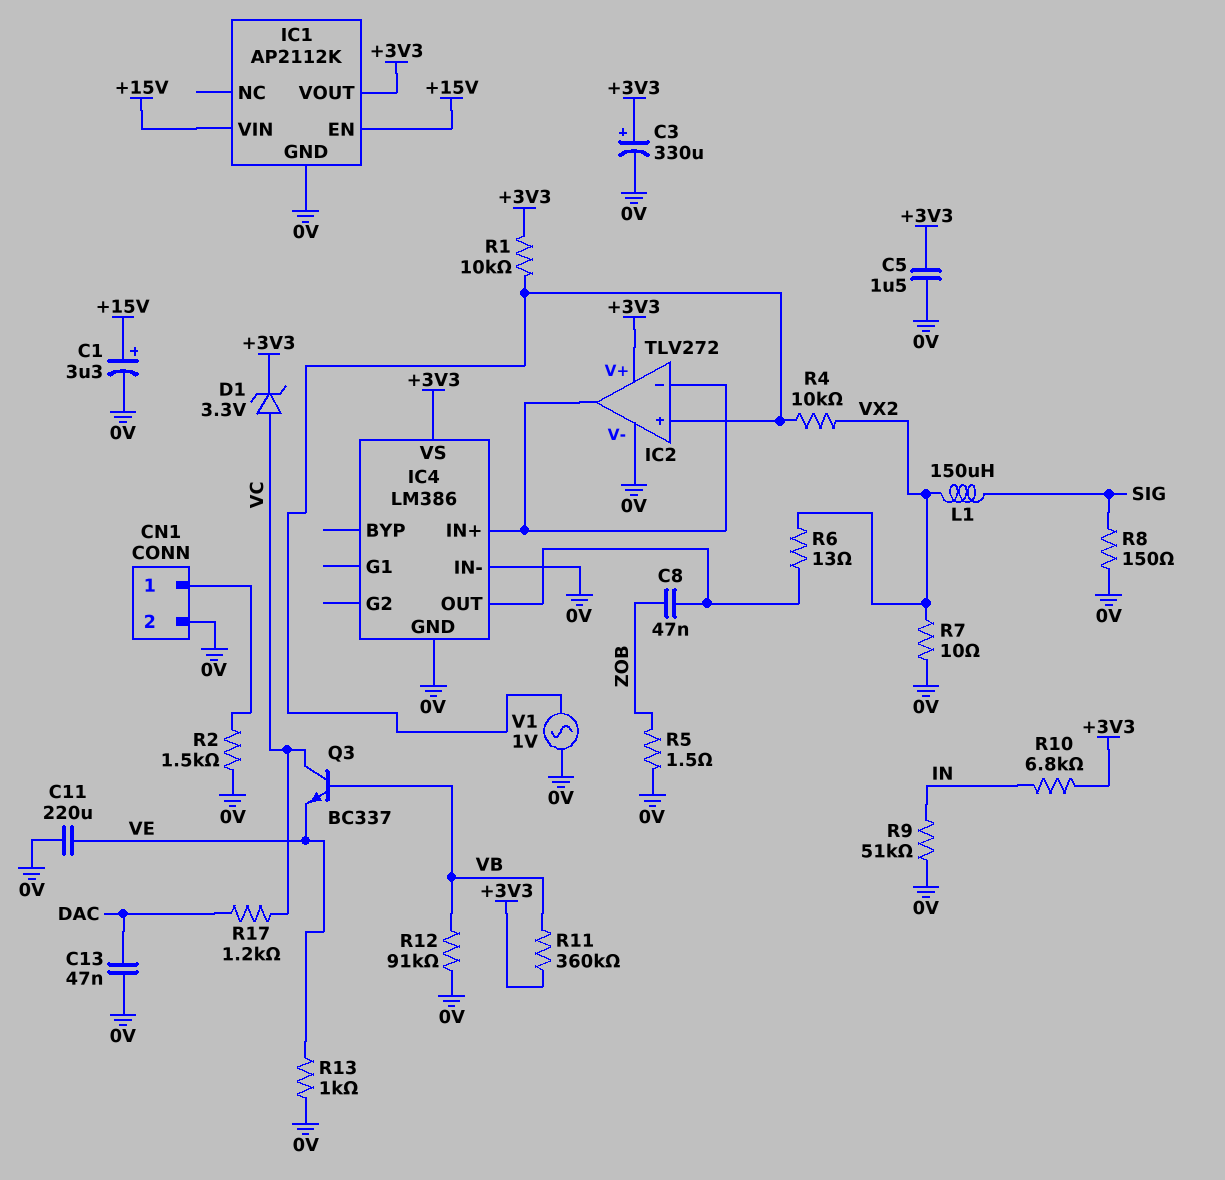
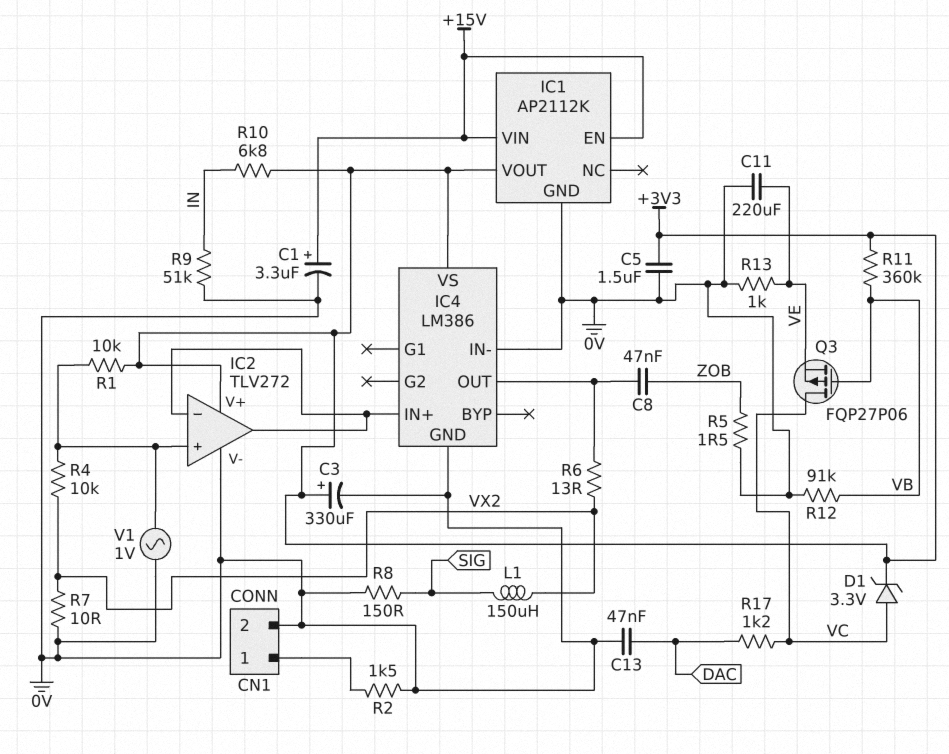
Q3: NPN BC337 (B VB, C VC, E VE) -> PMOS FQP27P06 (G VB, D VC, S VE)

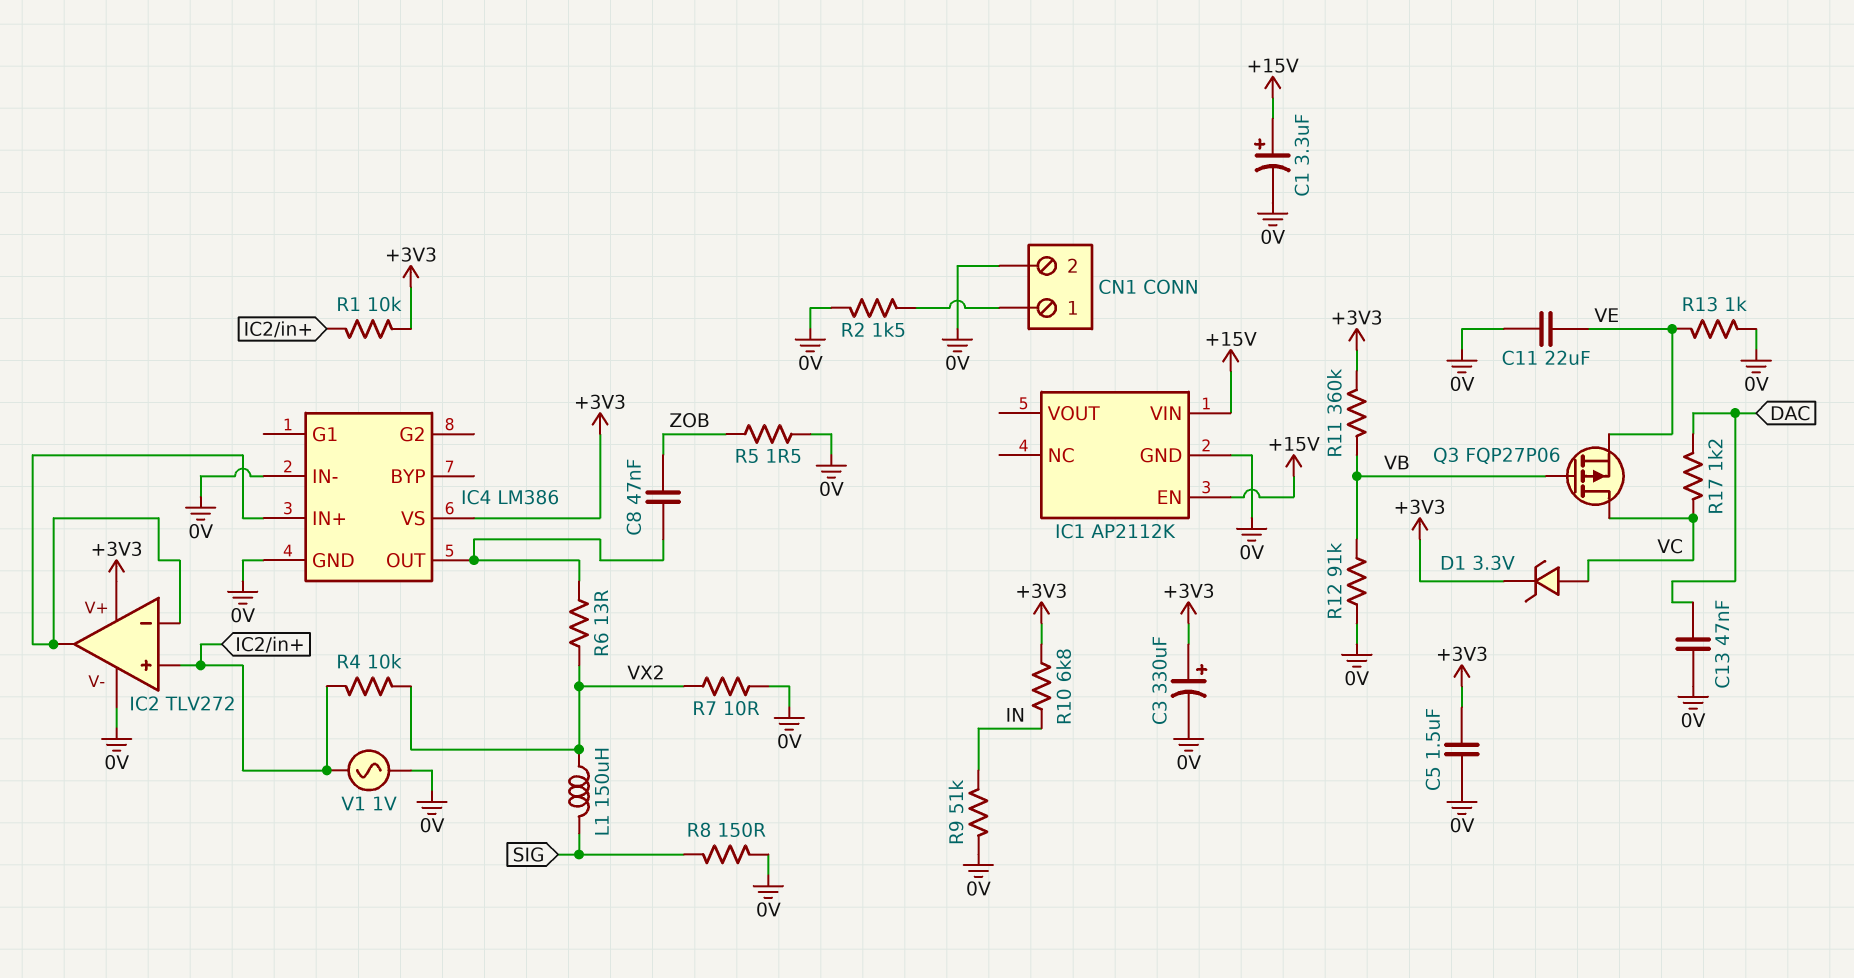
C11: 220uF (0V, VE) -> 22uF (0V, VE)
IC1 pin VOUT: +3V3 -> none

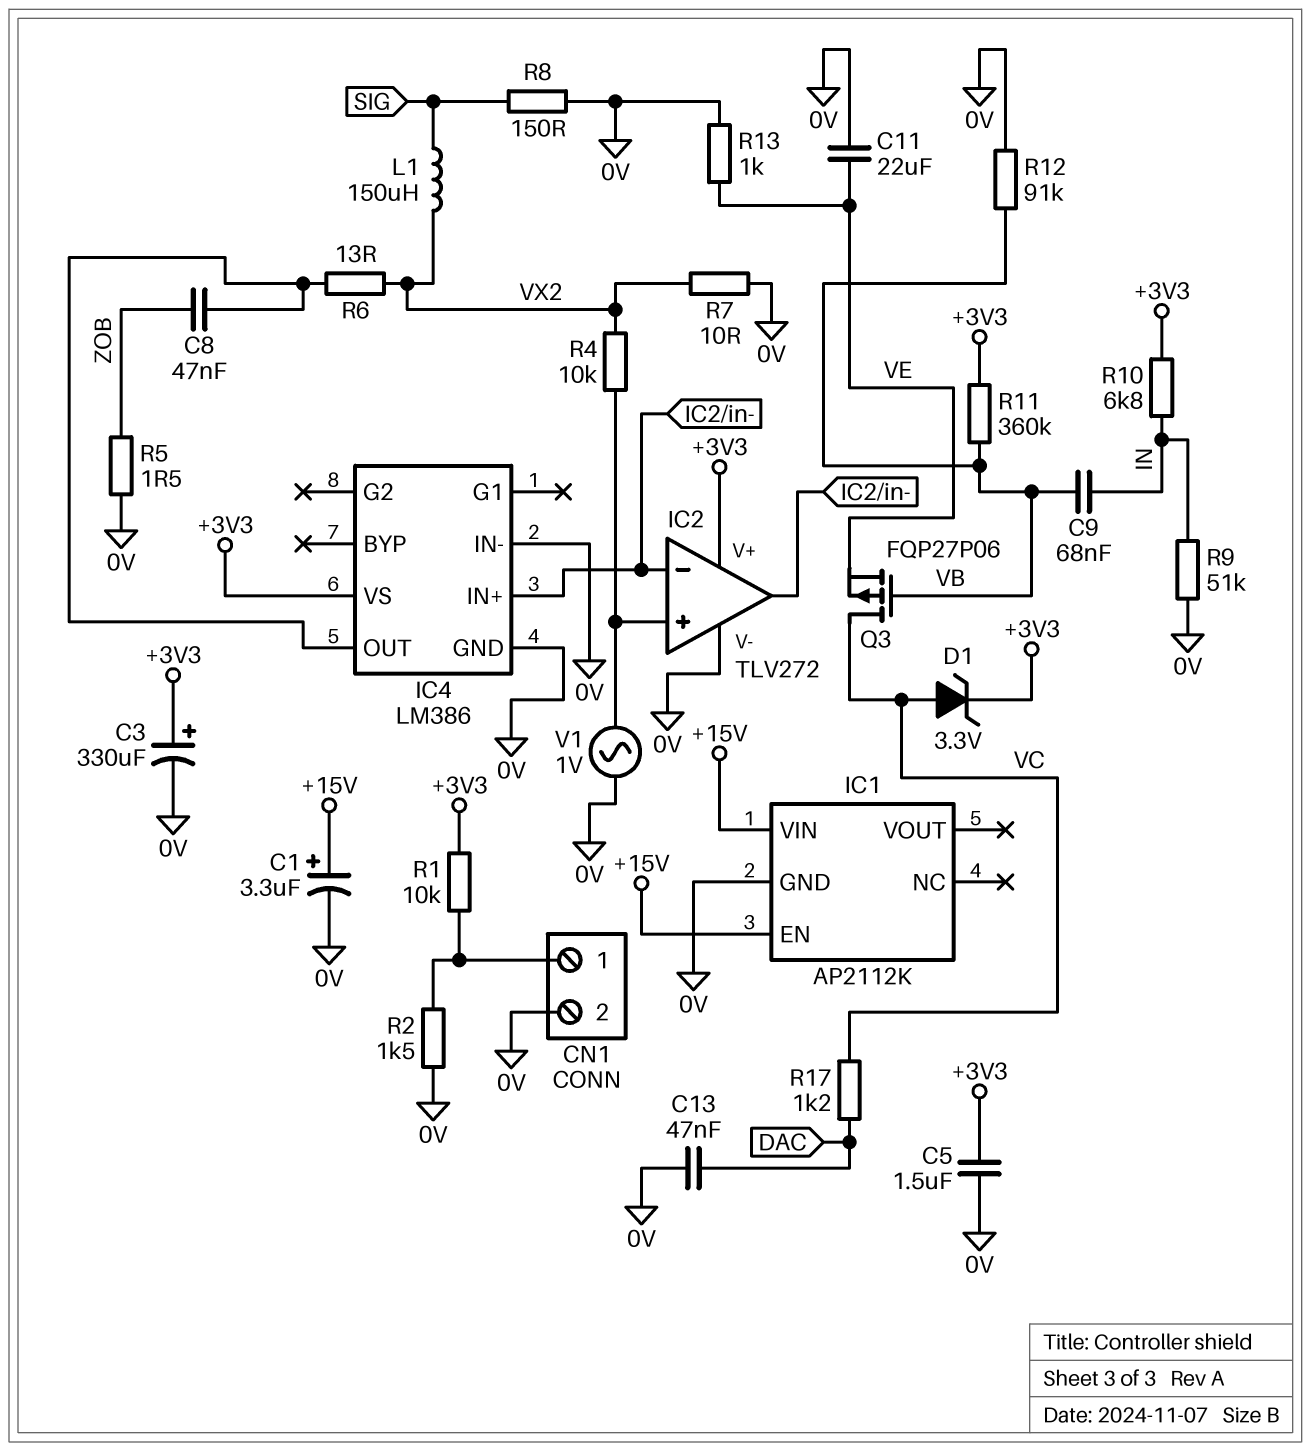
C9: none -> 68nF (IN, VB)
R1: 10k (+3V3, IC2/in+) -> 10k (+3V3, CN1/1)

